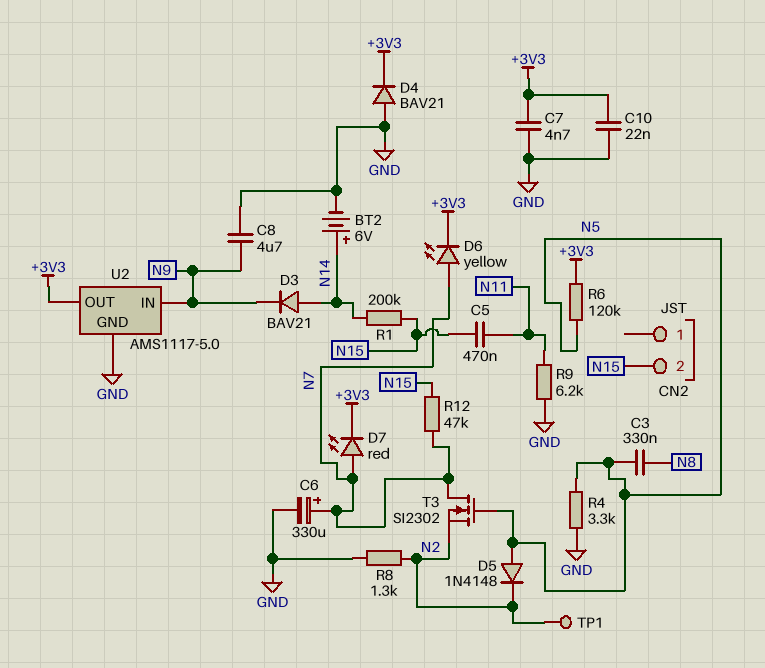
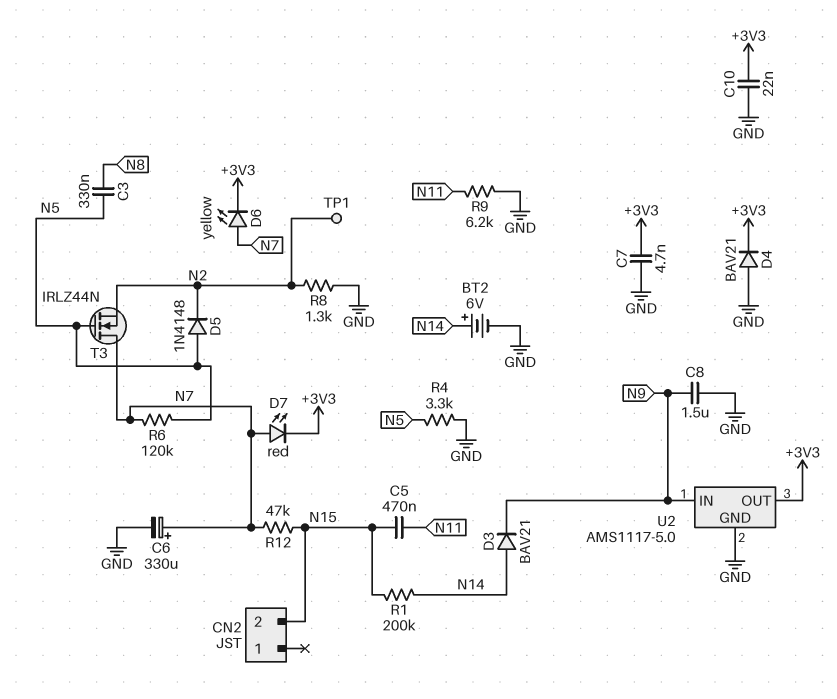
C8: 4.7uF (GND, N9) -> 1.5uF (GND, N9)
R6: 120k (+3V3, N5) -> 120k (N5, N7)
T3: NMOS SI2302 (G N5, D N7, S N2) -> NMOS IRLZ44N (G N5, D N7, S N2)

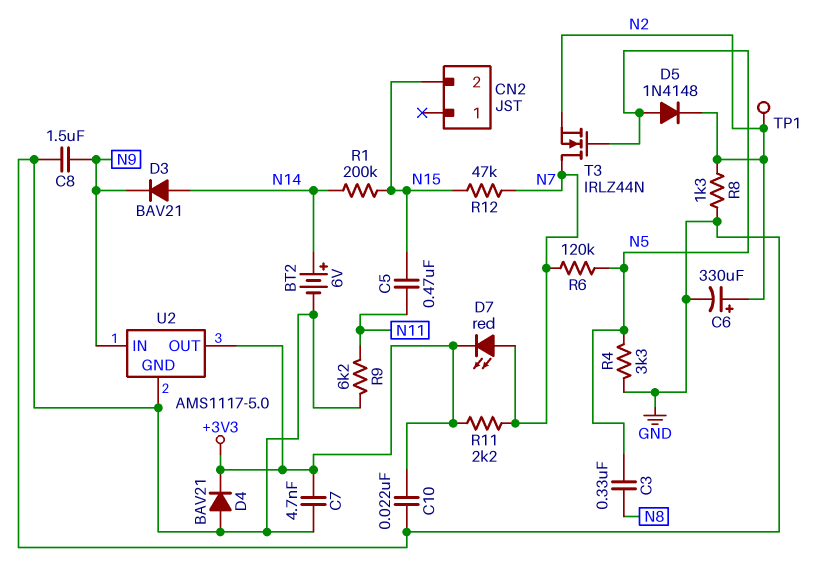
C6: 330uF (plus N7, minus GND) -> 330uF (plus N2, minus GND)
D6: LED yellow (A N7, K +3V3) -> none
R11: none -> 2.2k (+3V3, N7)

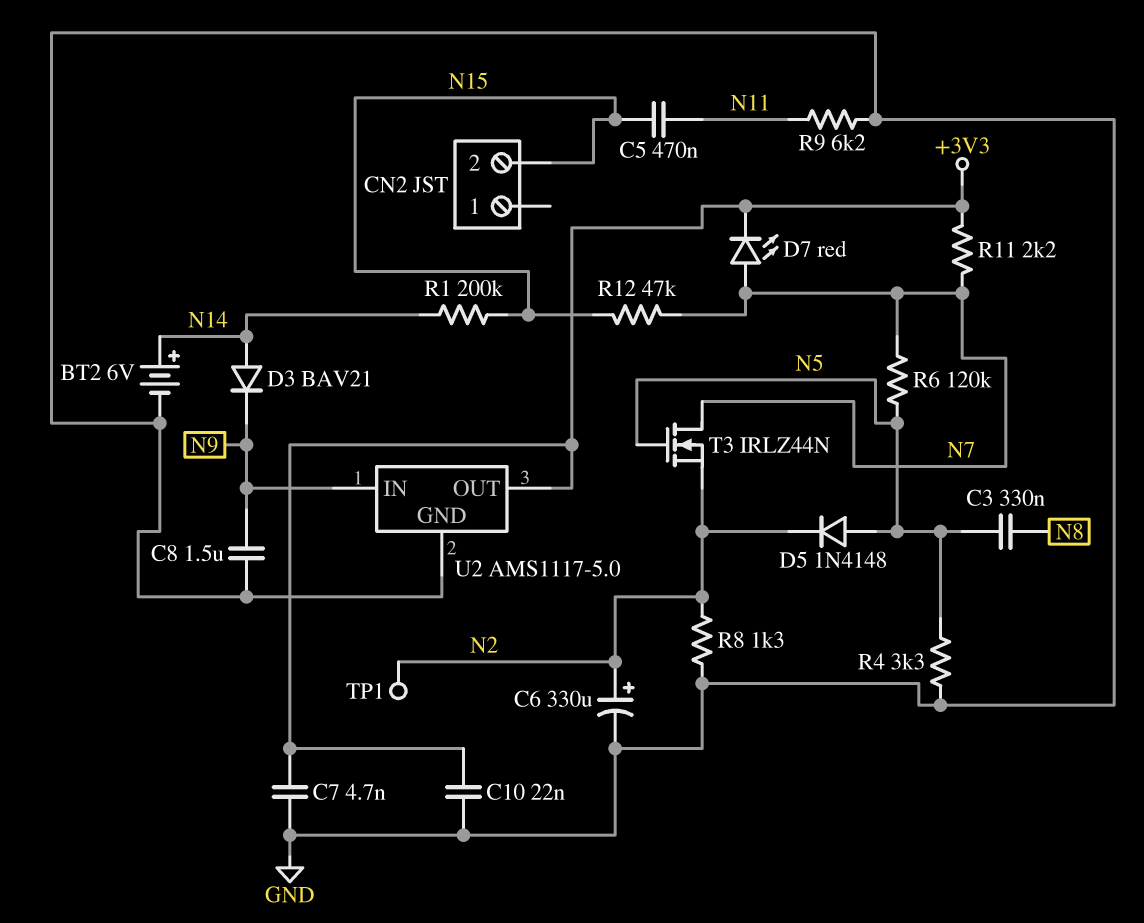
D4: diode BAV21 (A GND, K +3V3) -> none

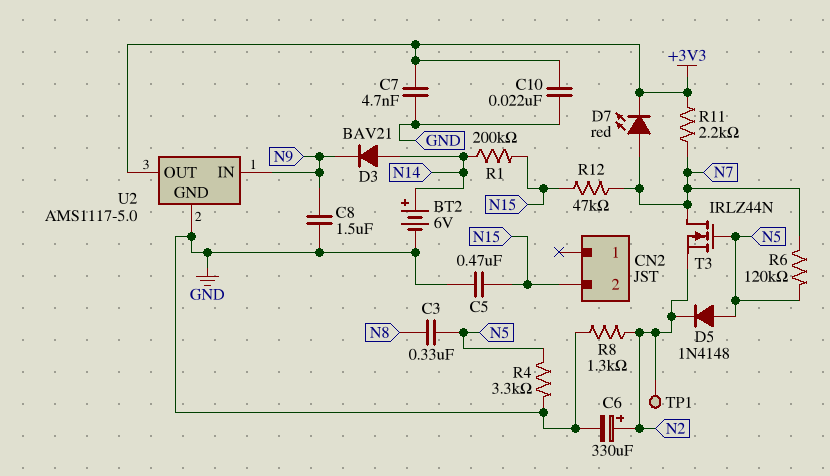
C5: 470nF (N11, N15) -> 470nF (GND, N15)
R9: 6.2k (GND, N11) -> none

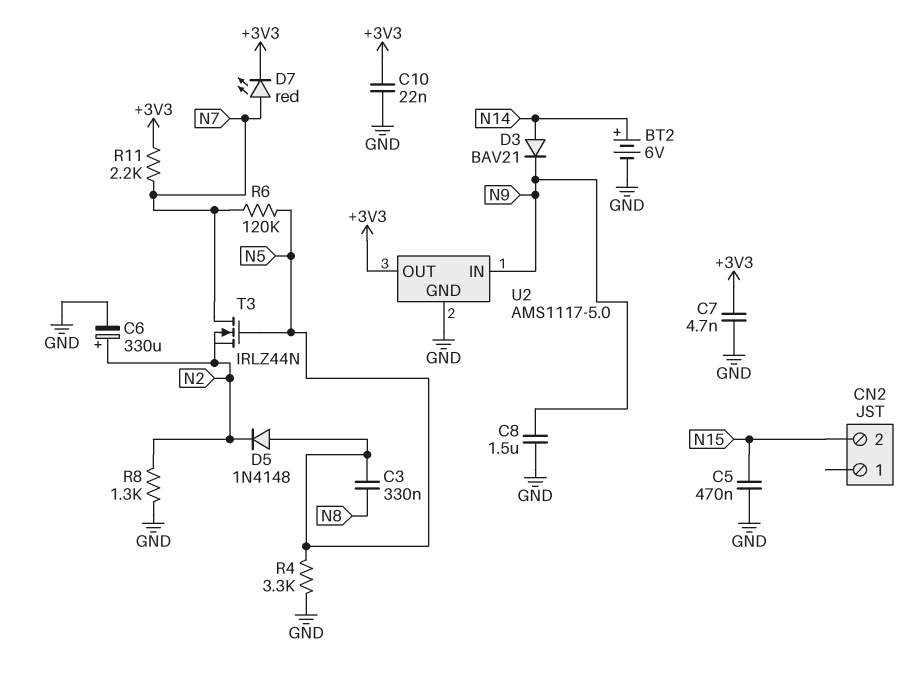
R1: 200k (N14, N15) -> none
R12: 47k (N7, N15) -> none
TP1: test point (N2) -> none

